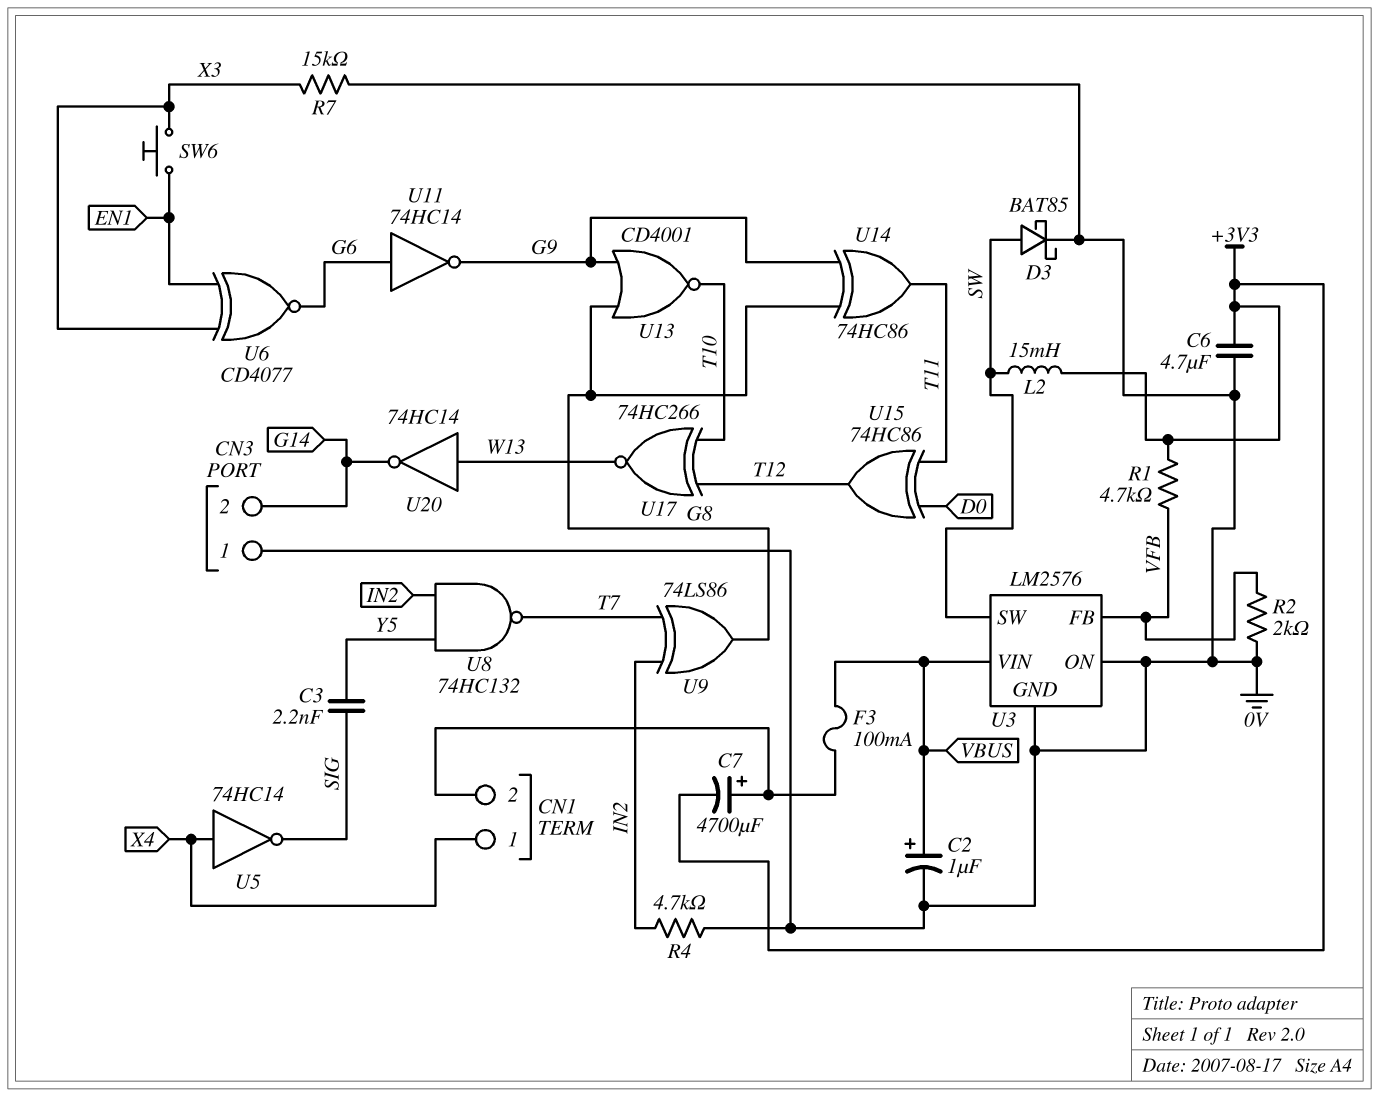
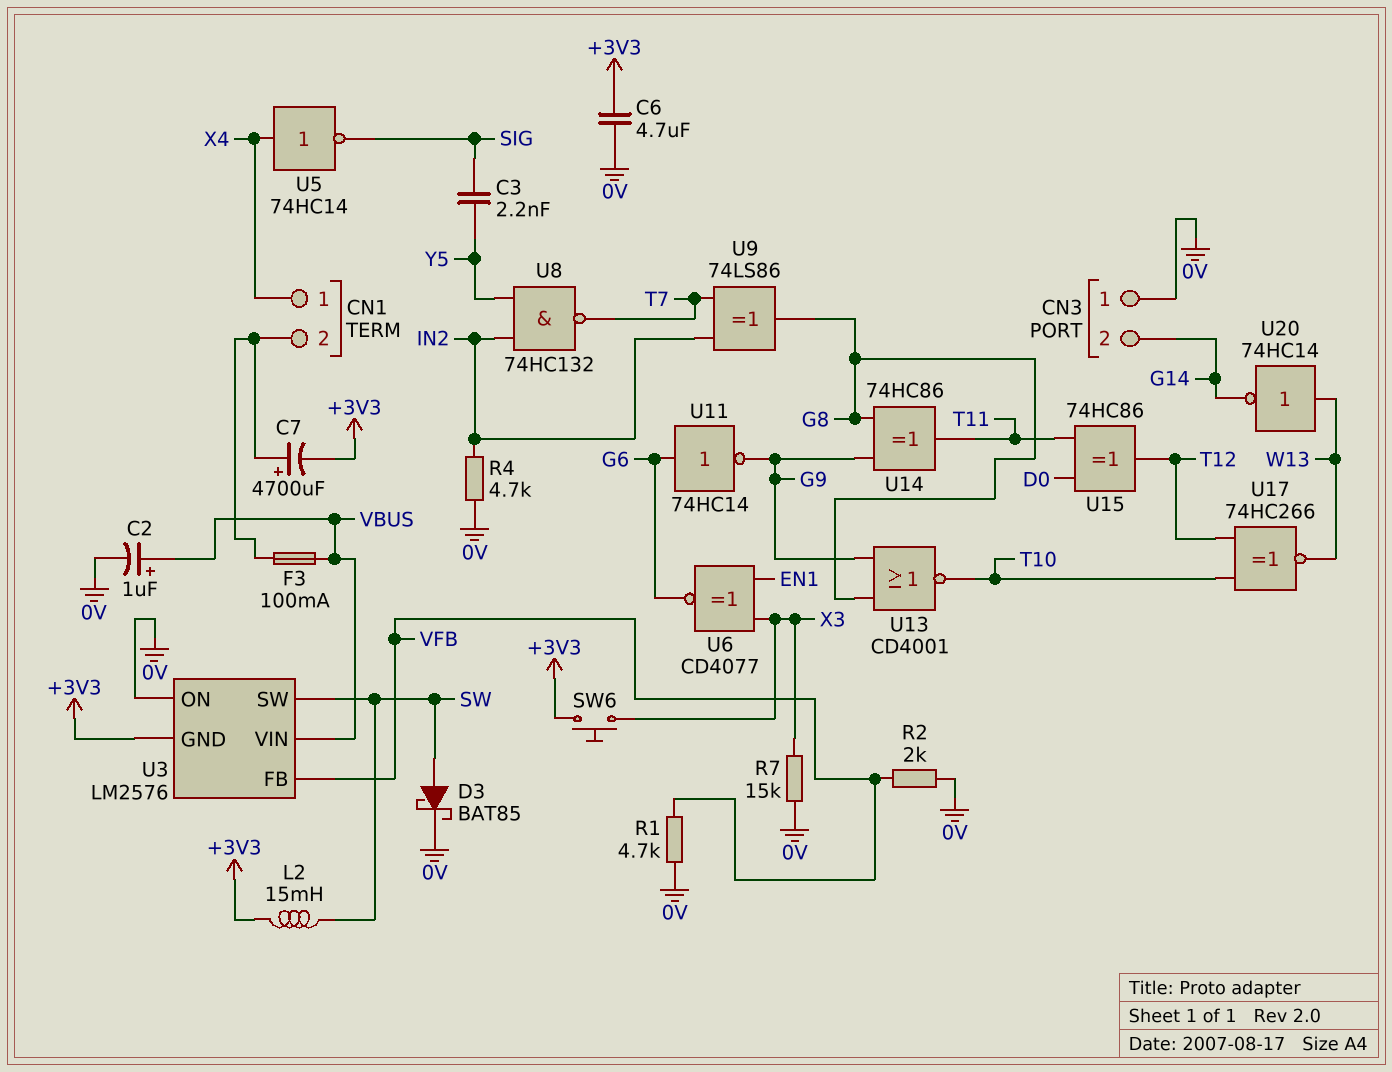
R1: 4.7k (+3V3, VFB) -> 4.7k (0V, VFB)
SW6: button (EN1, X3) -> button (+3V3, X3)
U3 pin GND: 0V -> +3V3

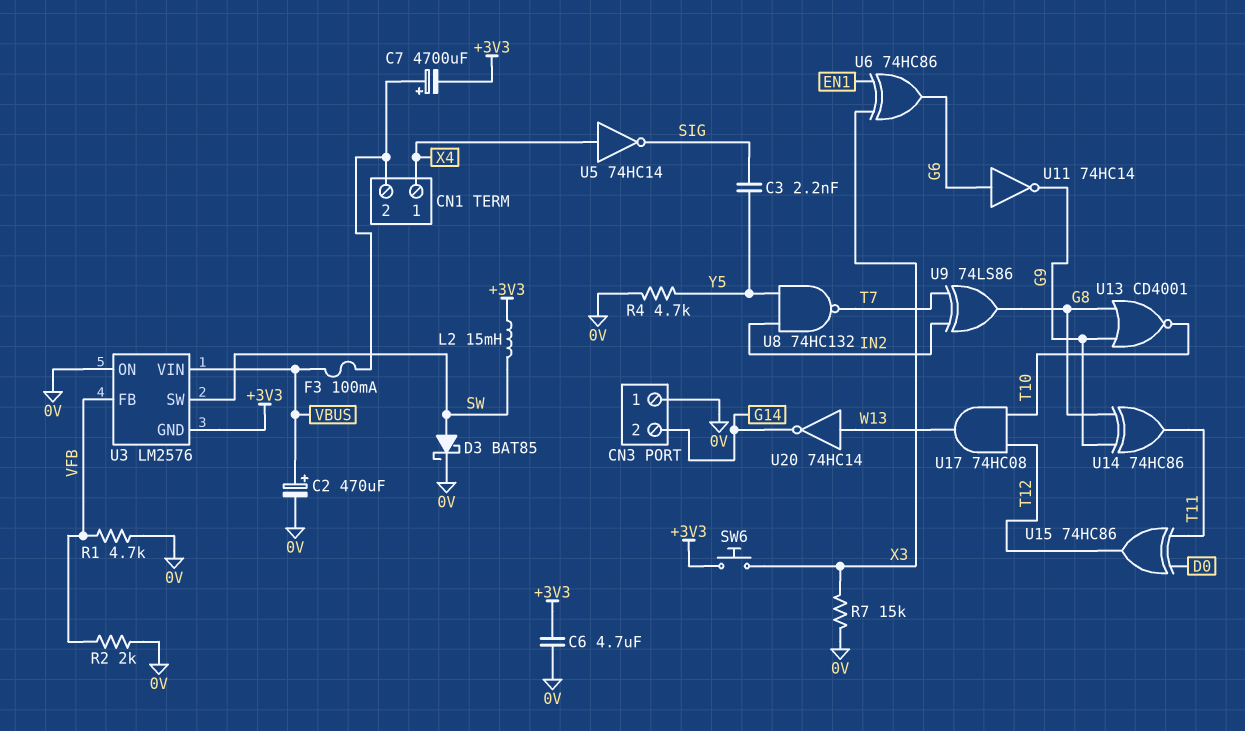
C2: 1uF (plus VBUS, minus 0V) -> 470uF (plus VBUS, minus 0V)
R4: 4.7k (0V, IN2) -> 4.7k (0V, Y5)
U6: XNOR CD4077 (in EN1, in X3, out G6) -> XOR 74HC86 (in EN1, in X3, out G6)
U17: XNOR 74HC266 (in T10, in T12, out W13) -> AND 74HC08 (in T10, in T12, out W13)

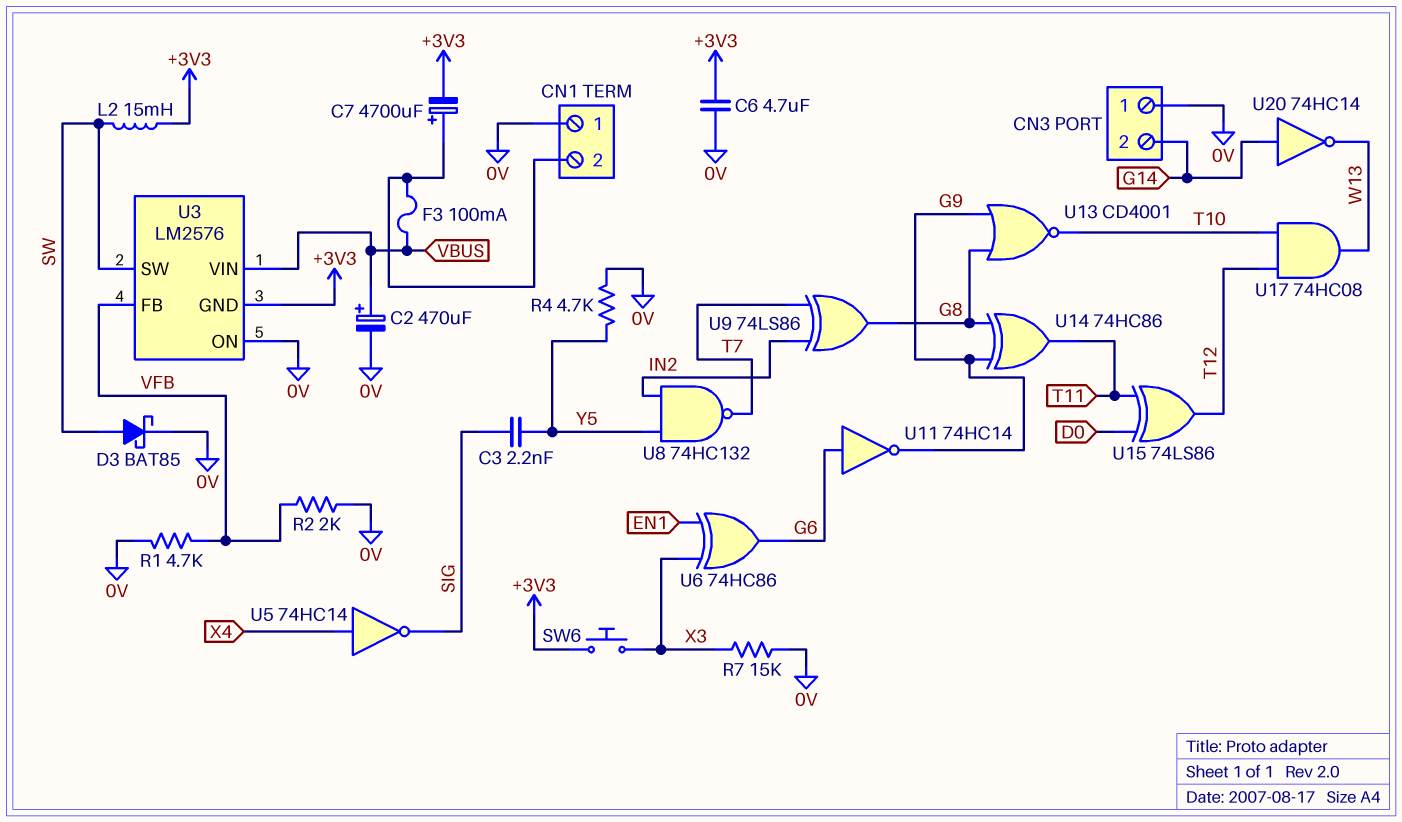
CN1 pin 1: X4 -> 0V
U15: XOR 74HC86 (in D0, in T11, out T12) -> XOR 74LS86 (in D0, in T11, out T12)
U20: NOT 74HC14 (in W13, out G14) -> NOT 74HC14 (in G14, out W13)

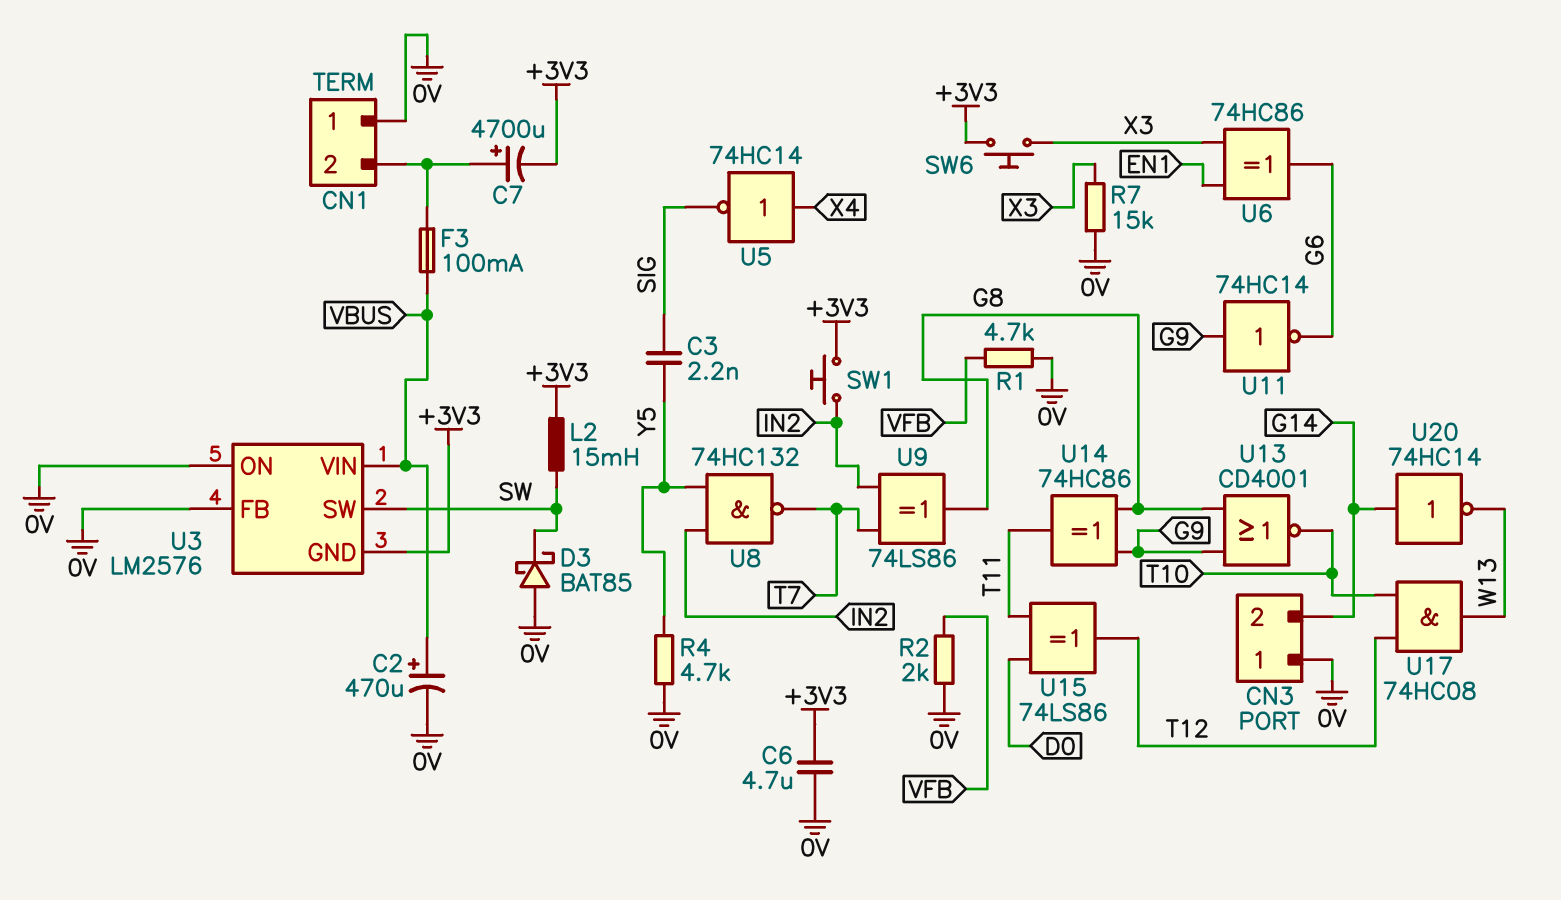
D3: schottky BAT85 (A SW, K 0V) -> schottky BAT85 (A 0V, K SW)
SW1: none -> button (+3V3, IN2)
U3 pin FB: VFB -> 0V
U11: NOT 74HC14 (in G6, out G9) -> NOT 74HC14 (in G9, out G6)

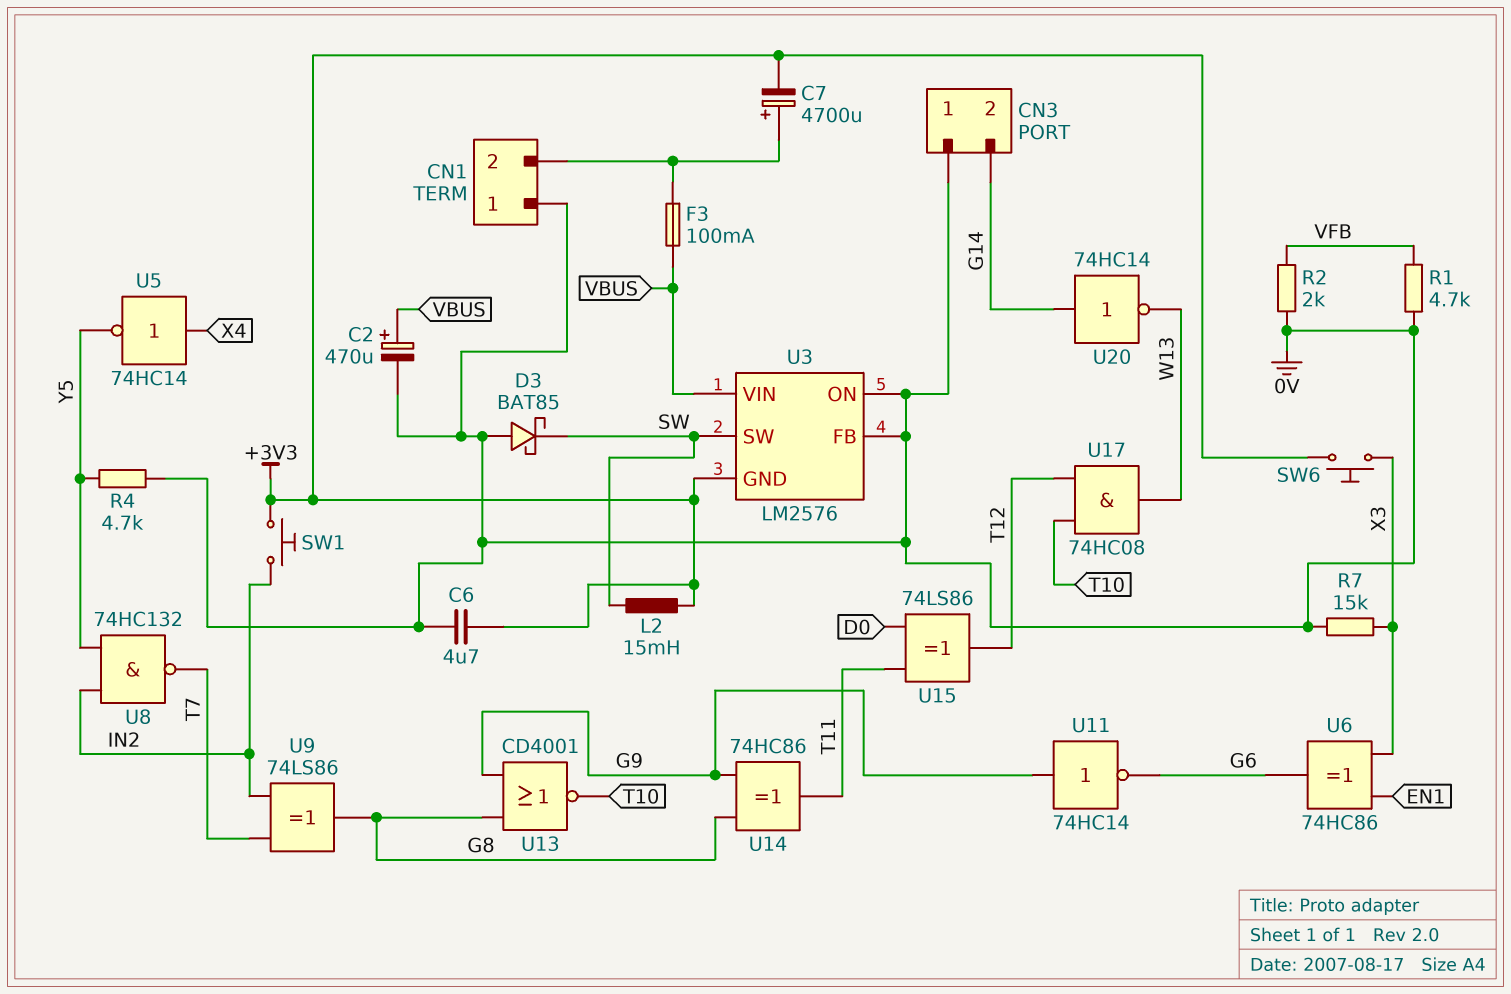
C3: 2.2nF (SIG, Y5) -> none
U5: NOT 74HC14 (in X4, out SIG) -> NOT 74HC14 (in X4, out Y5)

